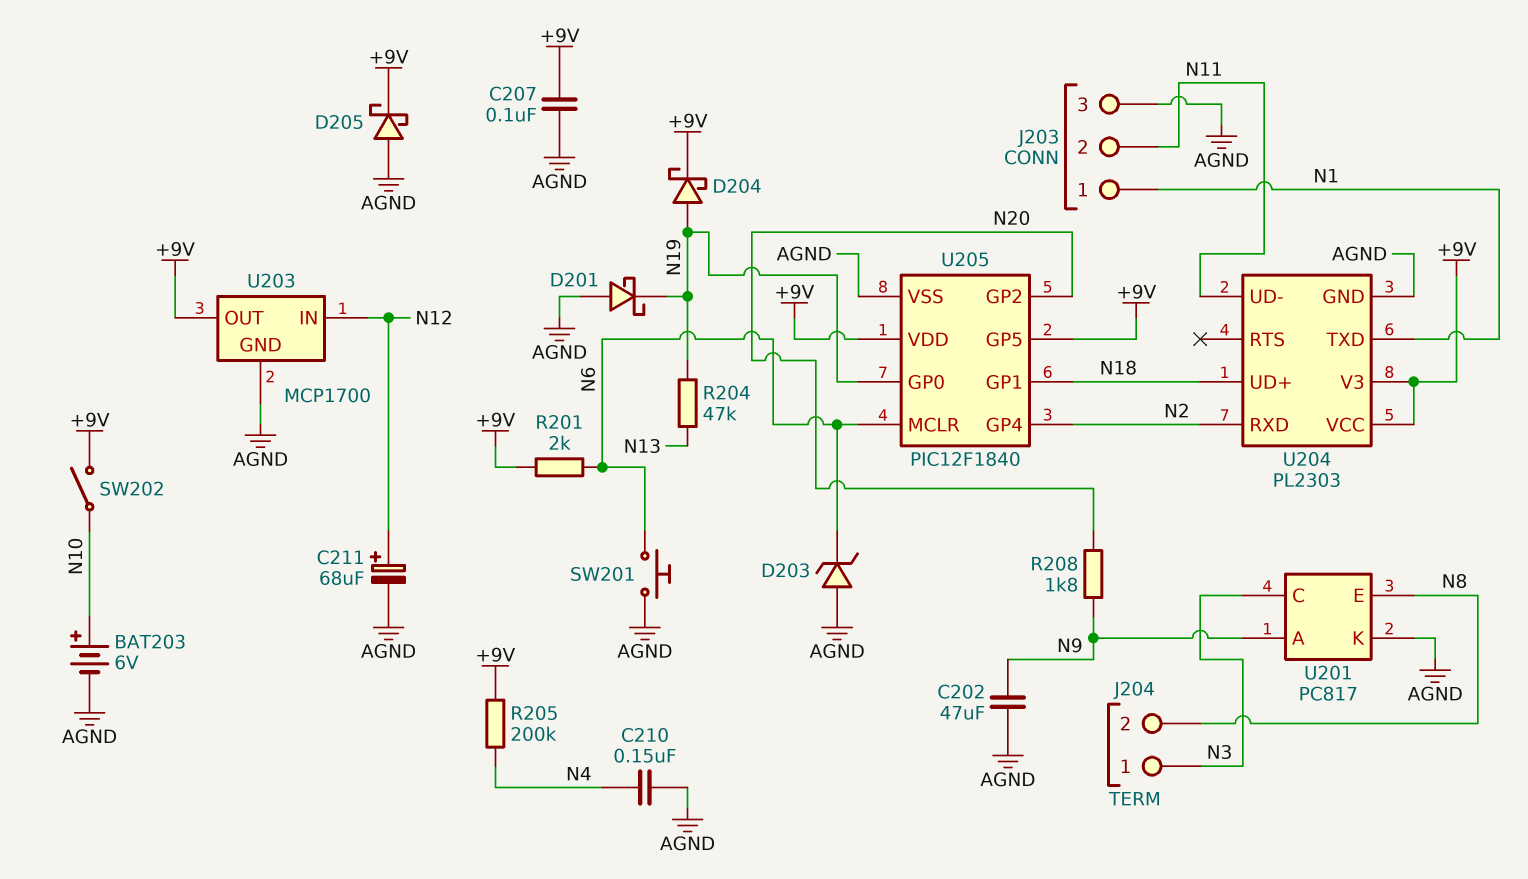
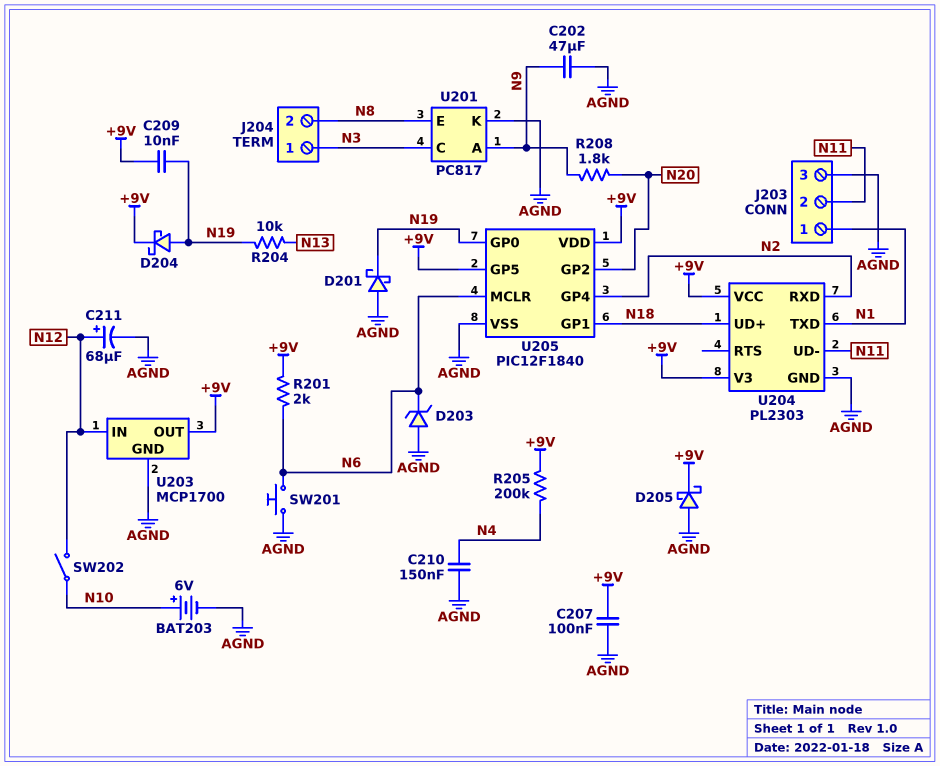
C209: none -> 10nF (+9V, N19)
R204: 47k (N13, N19) -> 10k (N13, N19)
SW202: switch (+9V, N10) -> switch (N10, N12)

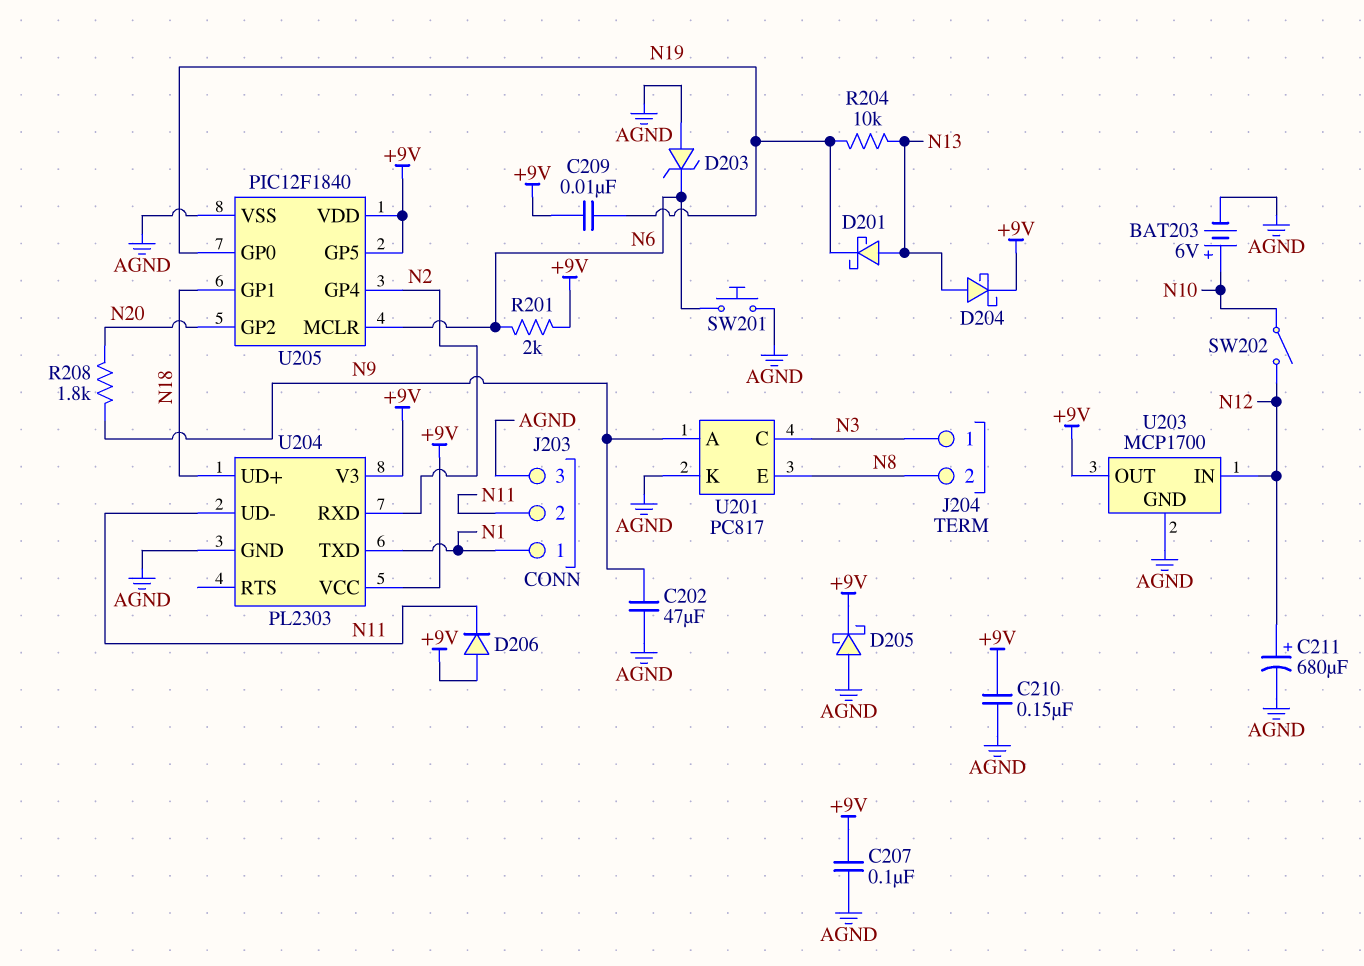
C210: 150nF (AGND, N4) -> 150nF (+9V, AGND)
C211: 68uF (plus N12, minus AGND) -> 680uF (plus N12, minus AGND)
D201: schottky (A AGND, K N19) -> schottky (A N13, K N19)
D204: schottky (A N19, K +9V) -> schottky (A N13, K +9V)
D206: none -> diode (A +9V, K N11)
R205: 200k (+9V, N4) -> none

